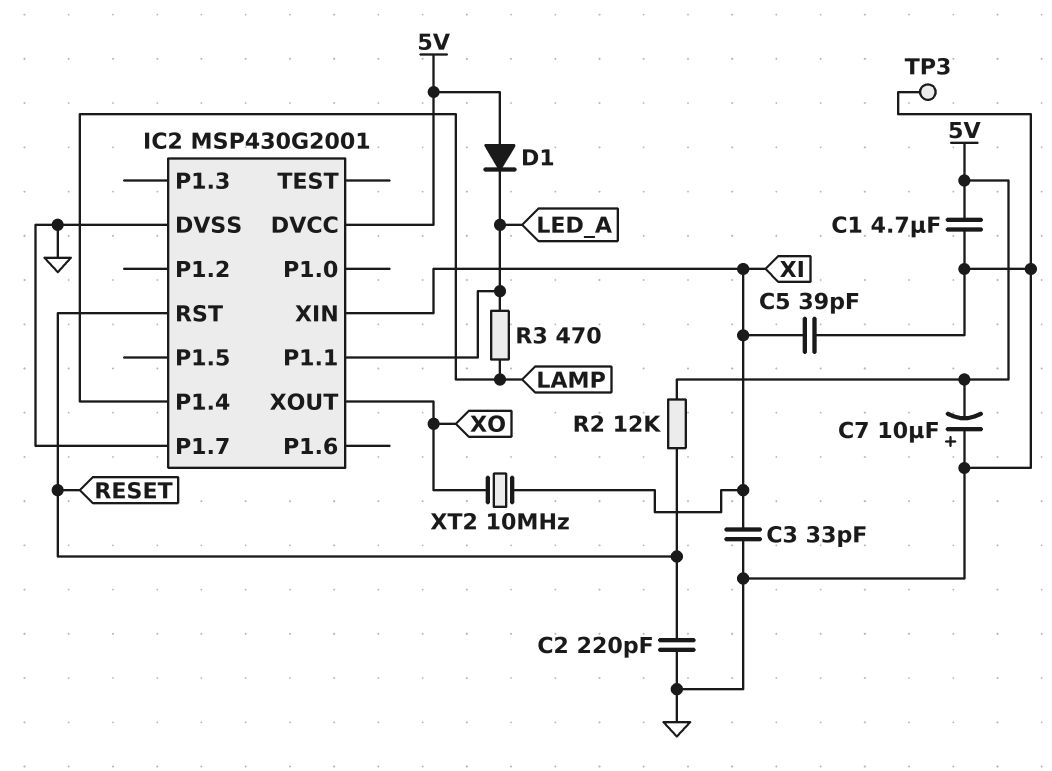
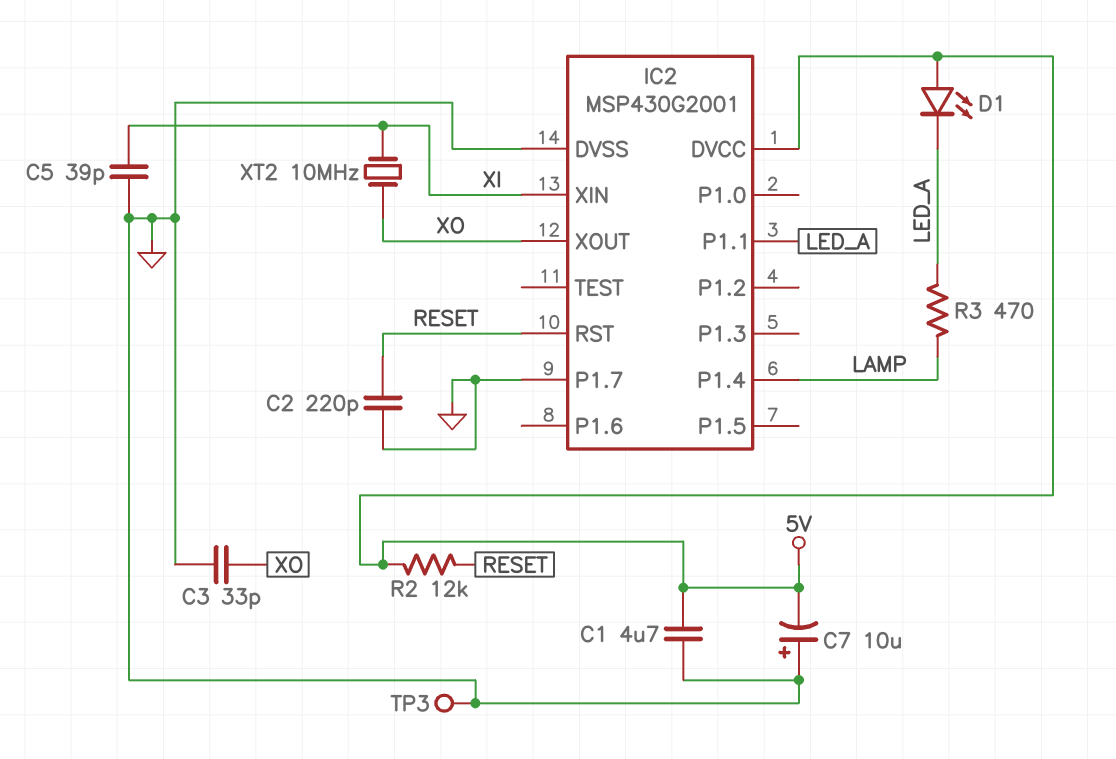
C3: 33pF (GND, XI) -> 33pF (GND, XO)
D1: diode (A 5V, K LED_A) -> LED (A 5V, K LED_A)

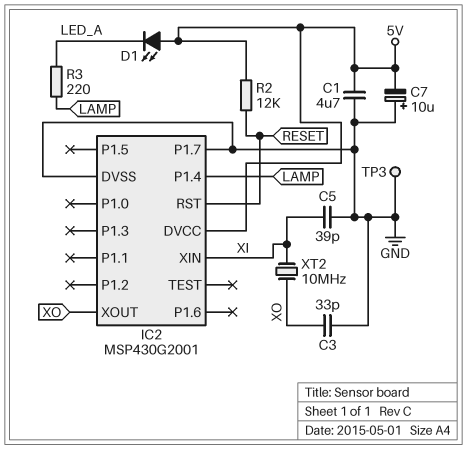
C2: 220pF (GND, RESET) -> none
IC2 pin P1.1: LED_A -> none
R3: 470 (LAMP, LED_A) -> 220 (LAMP, LED_A)

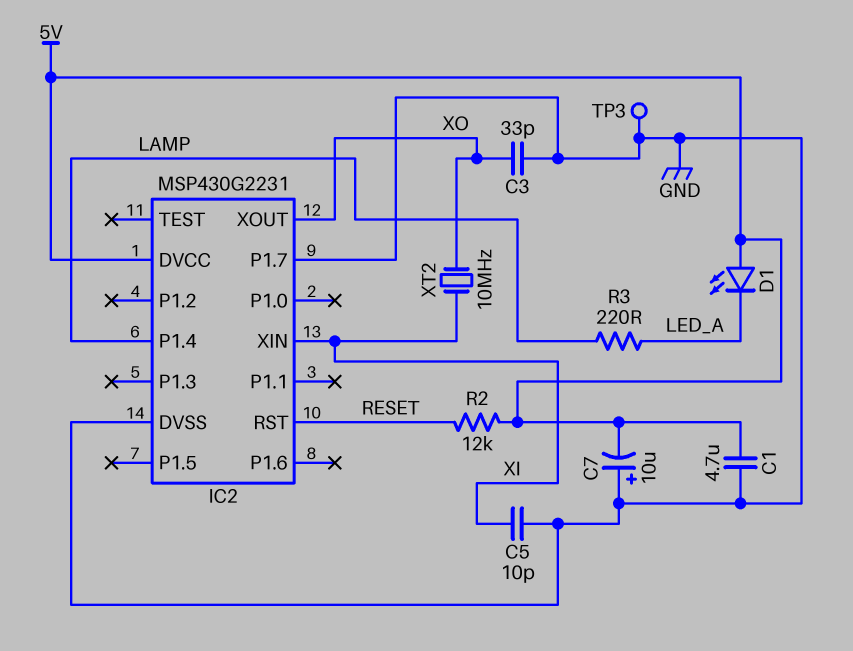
C5: 39pF (GND, XI) -> 10pF (GND, XI)
IC2: MSP430G2001 -> MSP430G2231

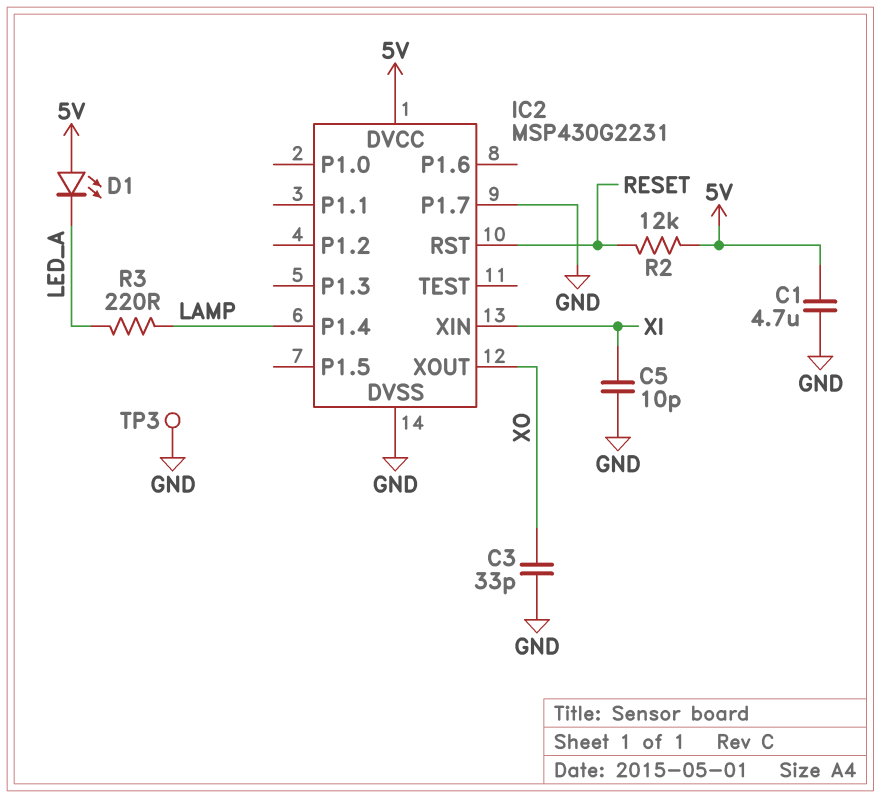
C7: 10uF (plus GND, minus 5V) -> none
XT2: 10MHz (XI, XO) -> none

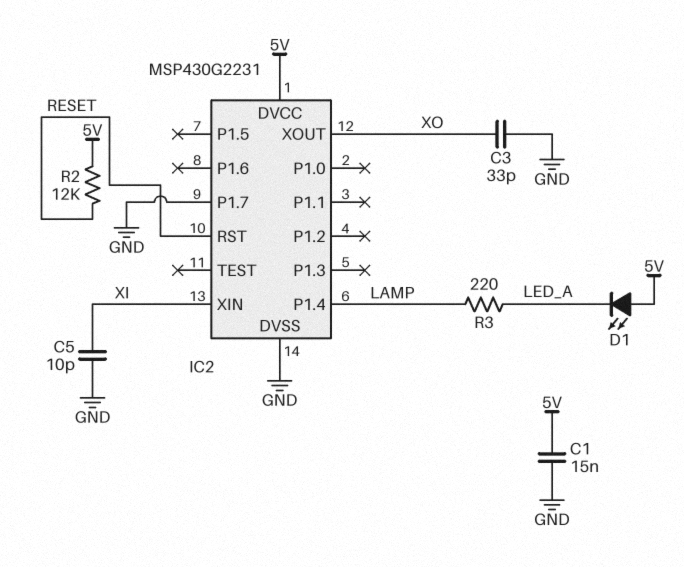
C1: 4.7uF (5V, GND) -> 15nF (5V, GND)
TP3: test point (GND) -> none

